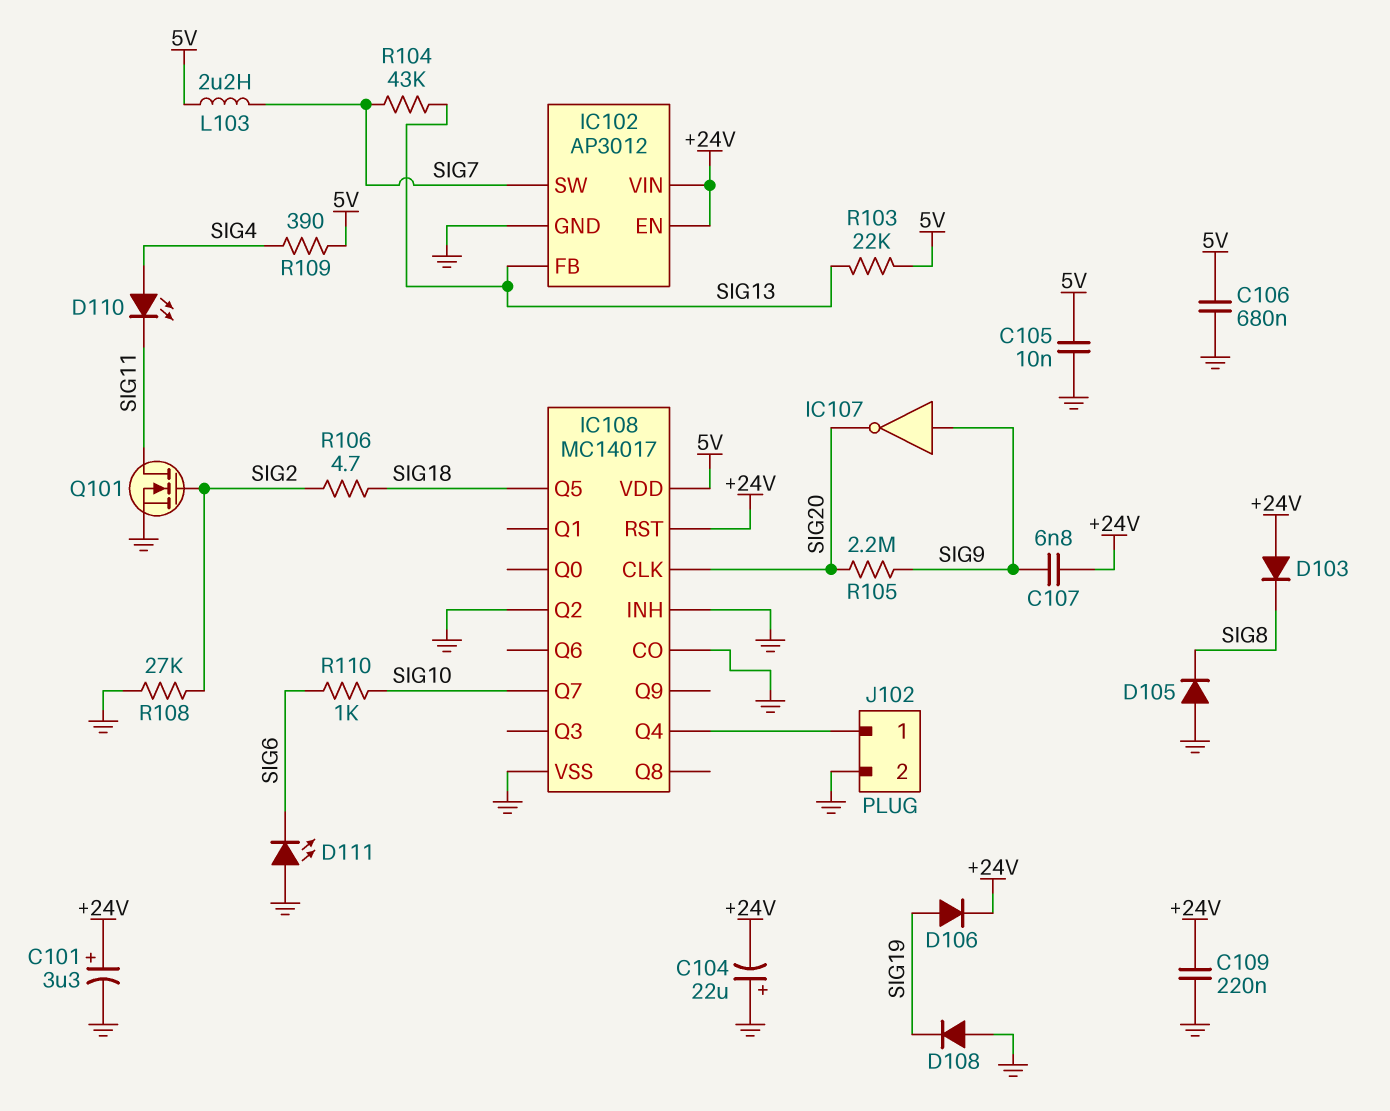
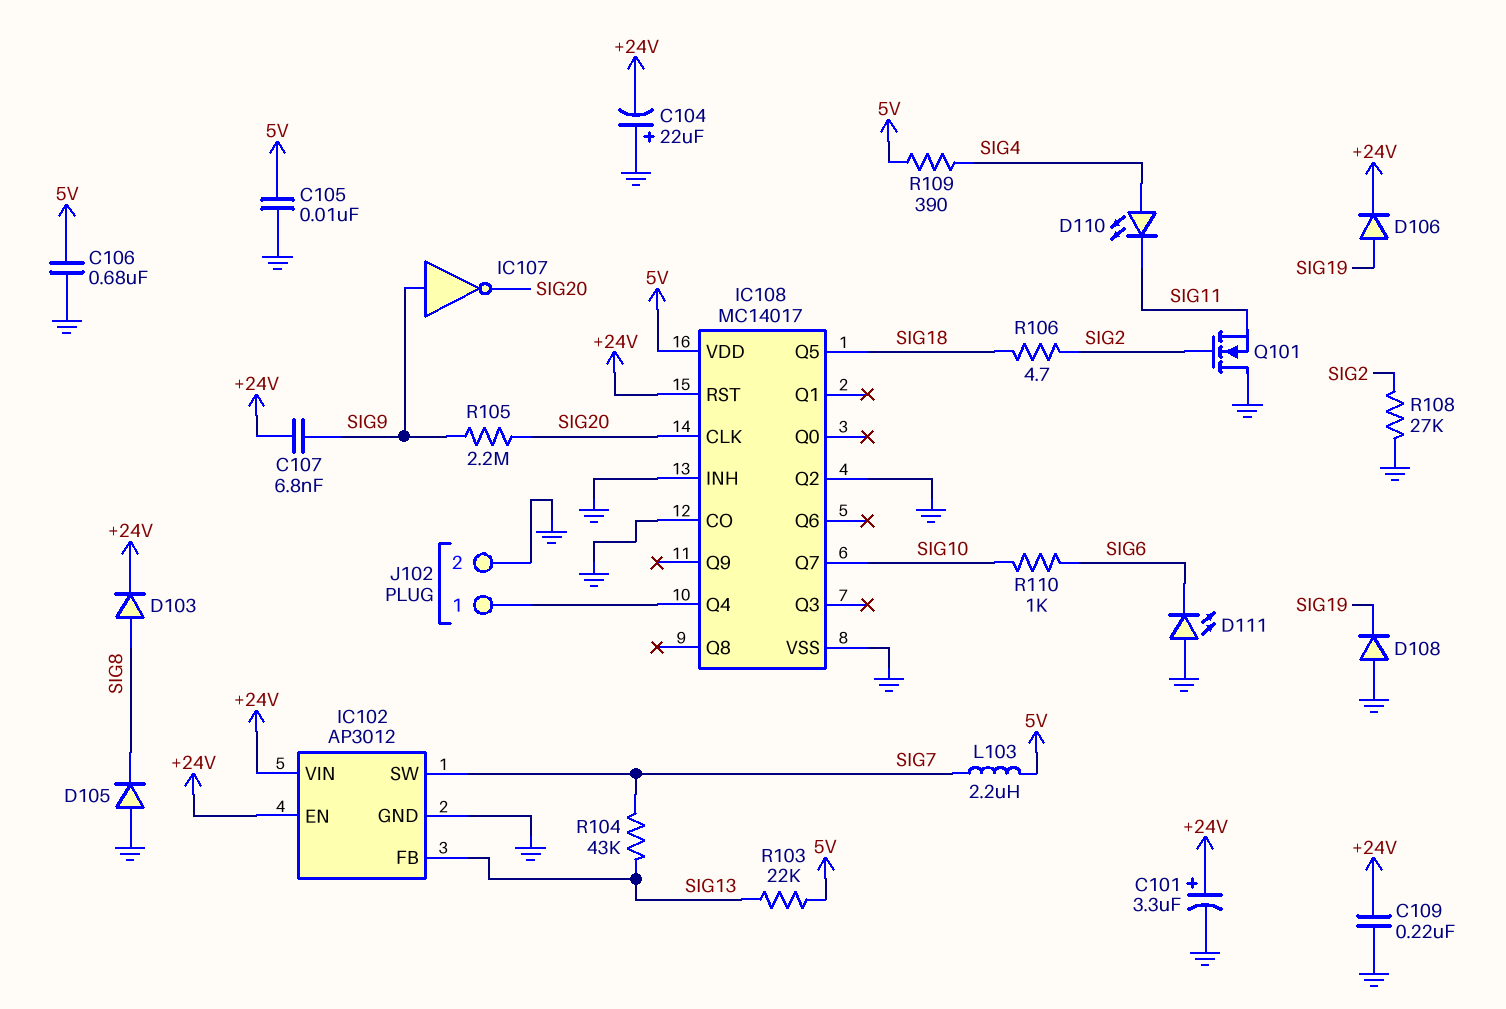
D103: diode (A +24V, K SIG8) -> diode (A SIG8, K +24V)
Q101: NMOS (G SIG2, D SIG11, S GND) -> NMOS (G SIG2, D GND, S SIG11)

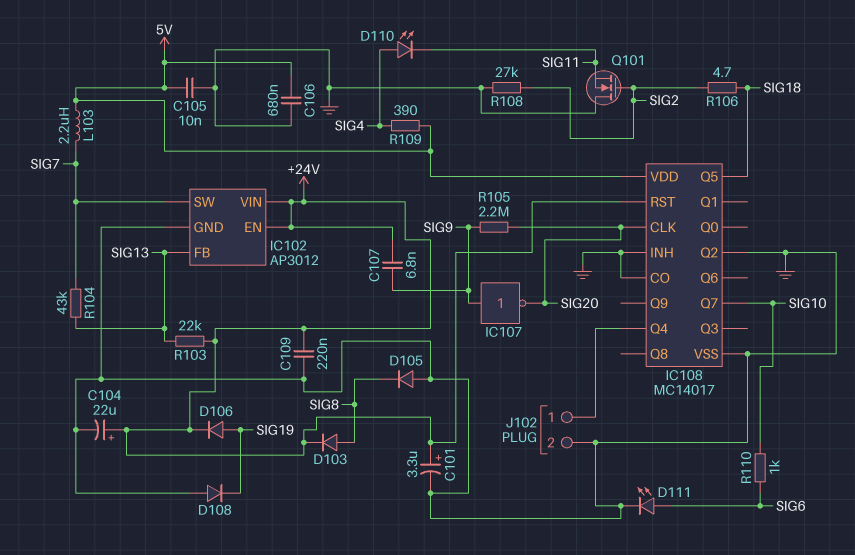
C104: 22uF (plus GND, minus +24V) -> 22uF (plus +24V, minus GND)
D111: LED (A GND, K SIG6) -> LED (A SIG6, K GND)
R103: 22k (5V, SIG13) -> 22k (+24V, SIG13)

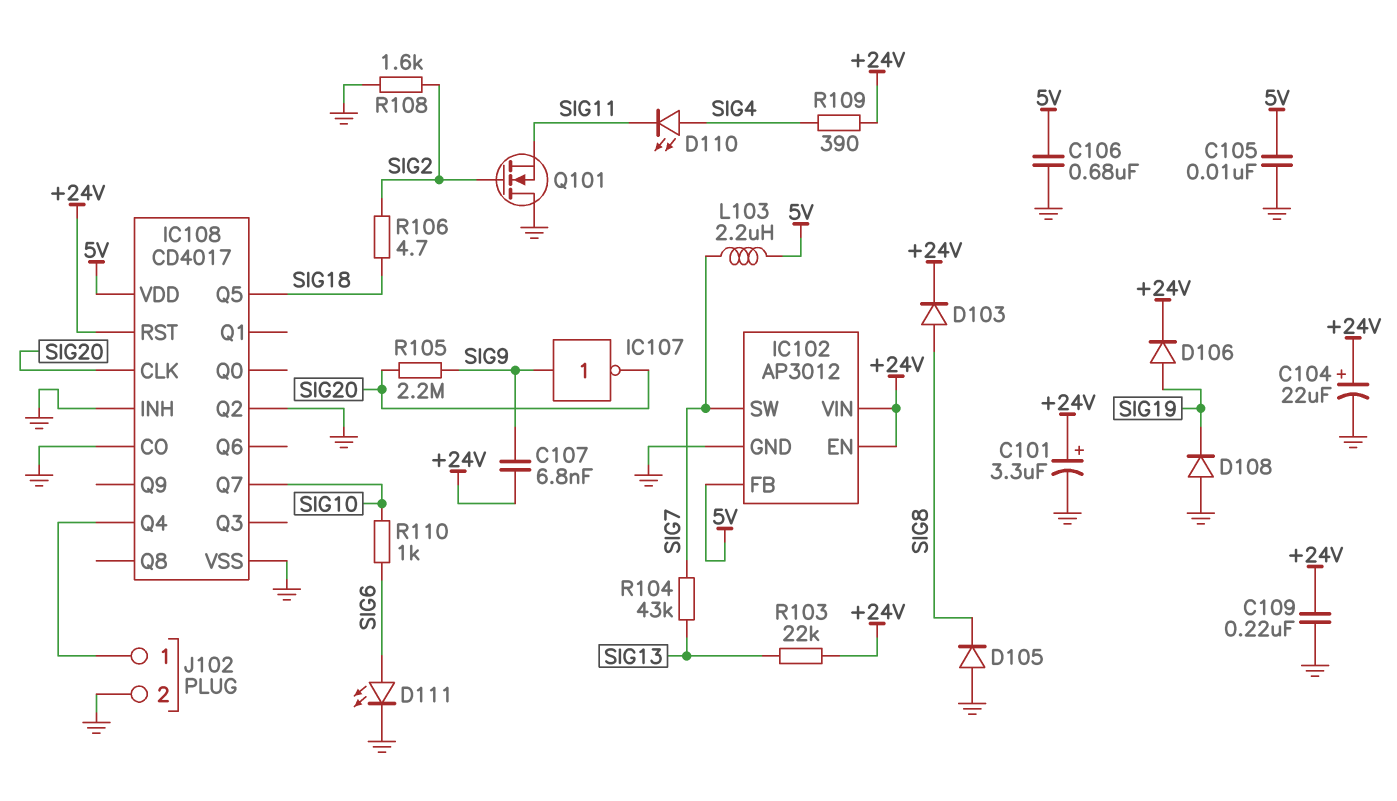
IC102 pin FB: SIG13 -> 5V
IC108: MC14017 -> CD4017
R108: 27k (GND, SIG2) -> 1.6k (GND, SIG2)
R109: 390 (5V, SIG4) -> 390 (+24V, SIG4)

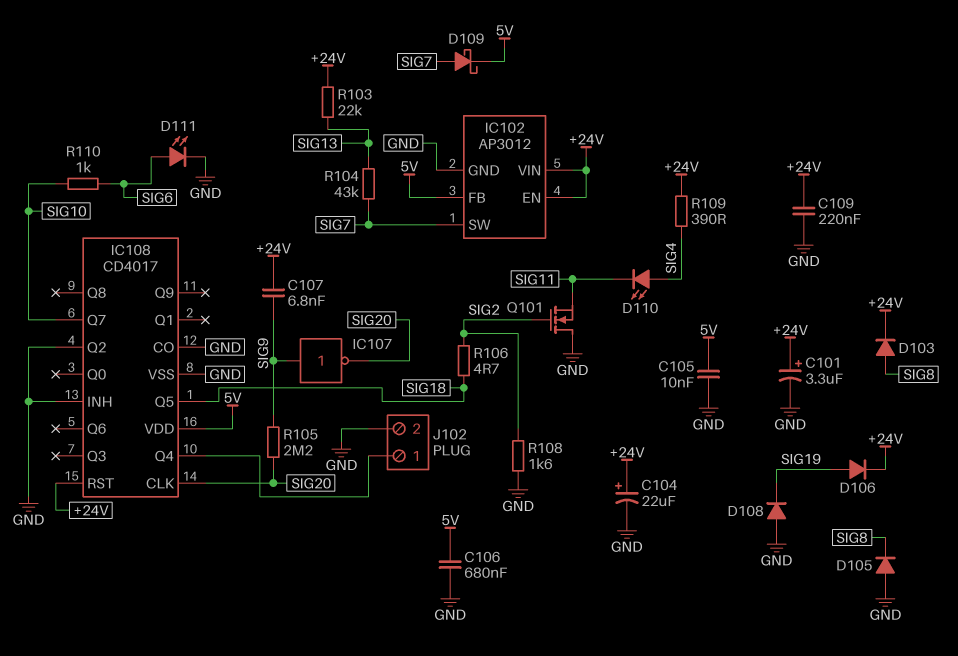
D109: none -> schottky (A SIG7, K 5V)
L103: 2.2uH (5V, SIG7) -> none

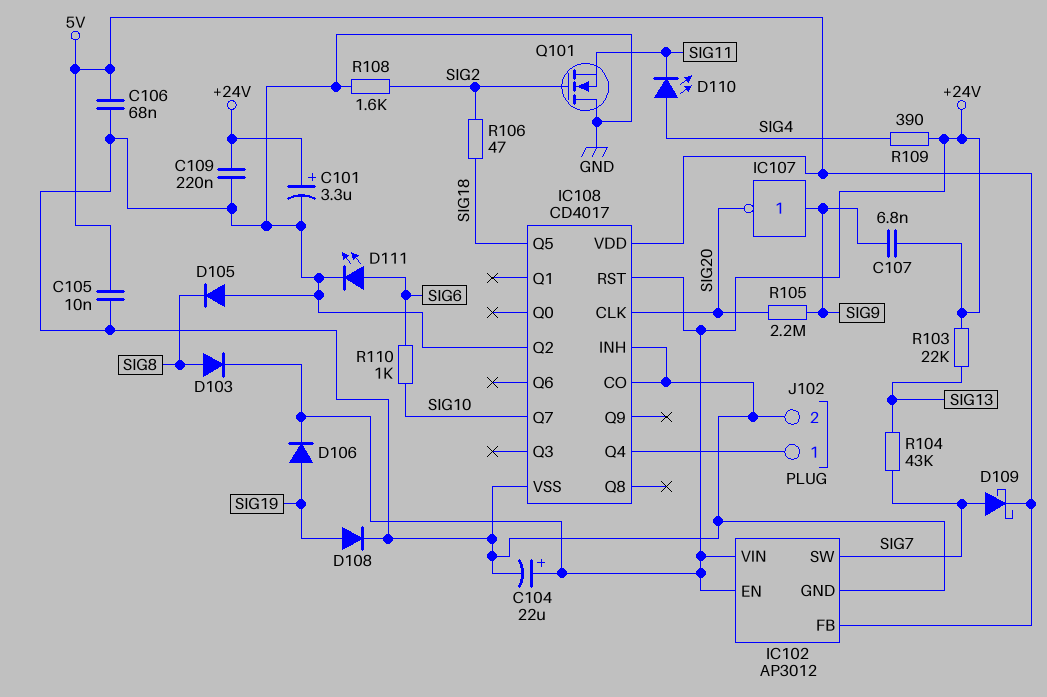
C106: 680nF (5V, GND) -> 68nF (5V, GND)
D108: diode (A GND, K SIG19) -> diode (A SIG19, K GND)
R106: 4.7 (SIG2, SIG18) -> 47 (SIG2, SIG18)

